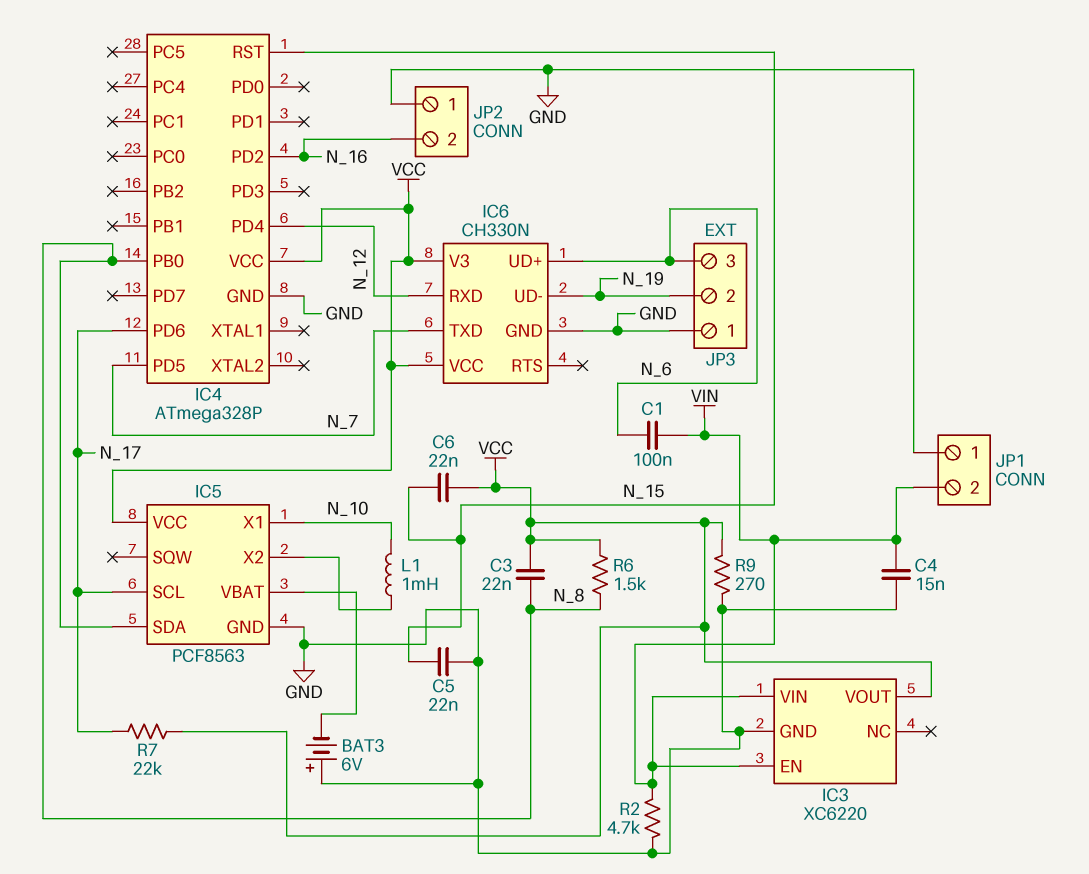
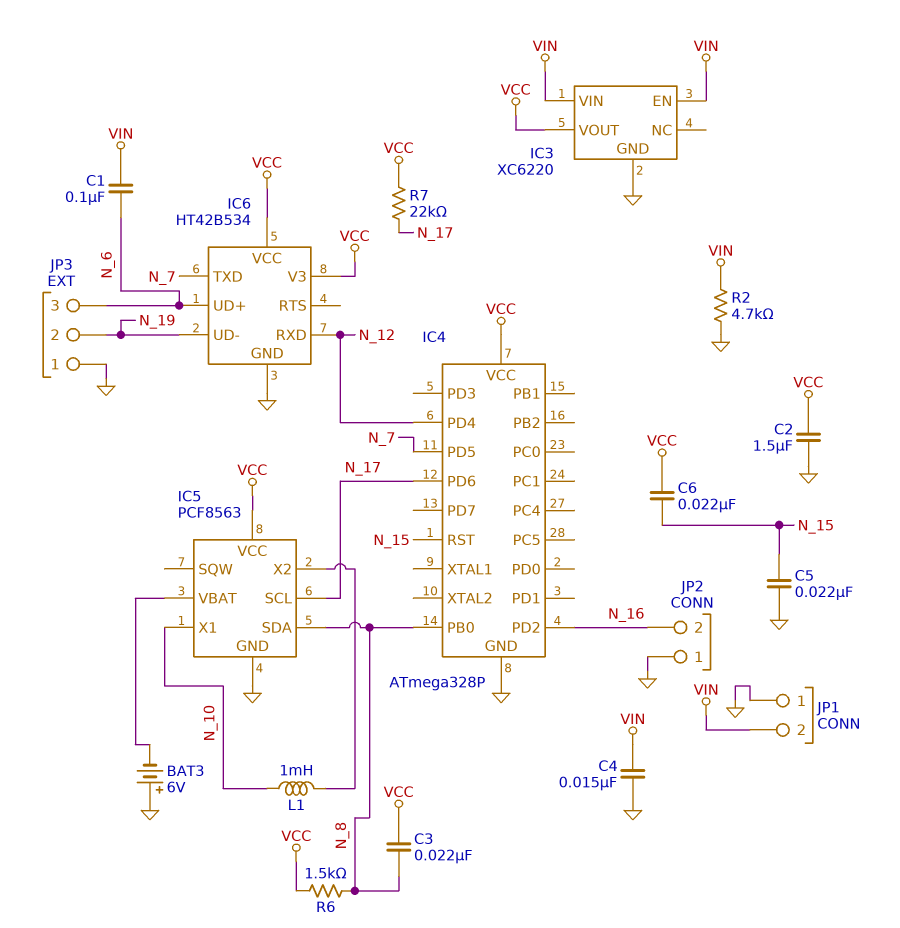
C2: none -> 1.5uF (GND, VCC)
IC6: CH330N -> HT42B534
R9: 270 (GND, VCC) -> none

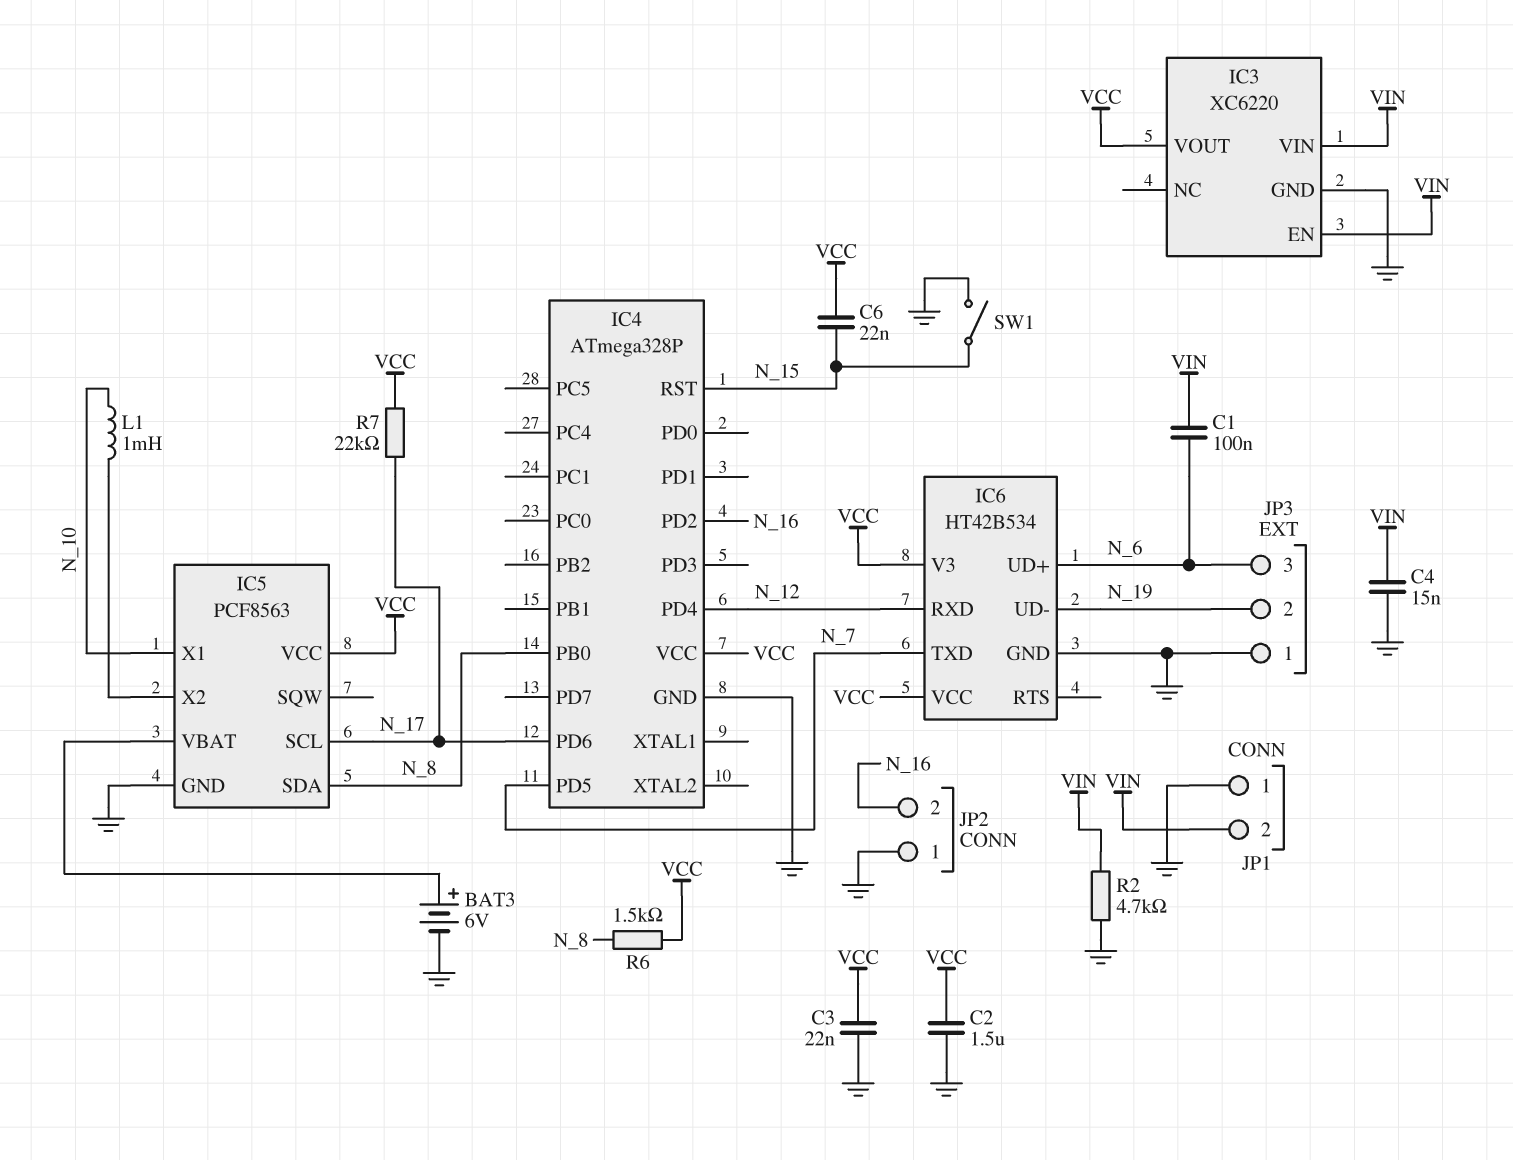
BAT3: 6V (plus GND, minus IC5/VBAT) -> 6V (plus IC5/VBAT, minus GND)
C3: 22nF (N_8, VCC) -> 22nF (GND, VCC)
C5: 22nF (GND, N_15) -> none
SW1: none -> switch (GND, N_15)

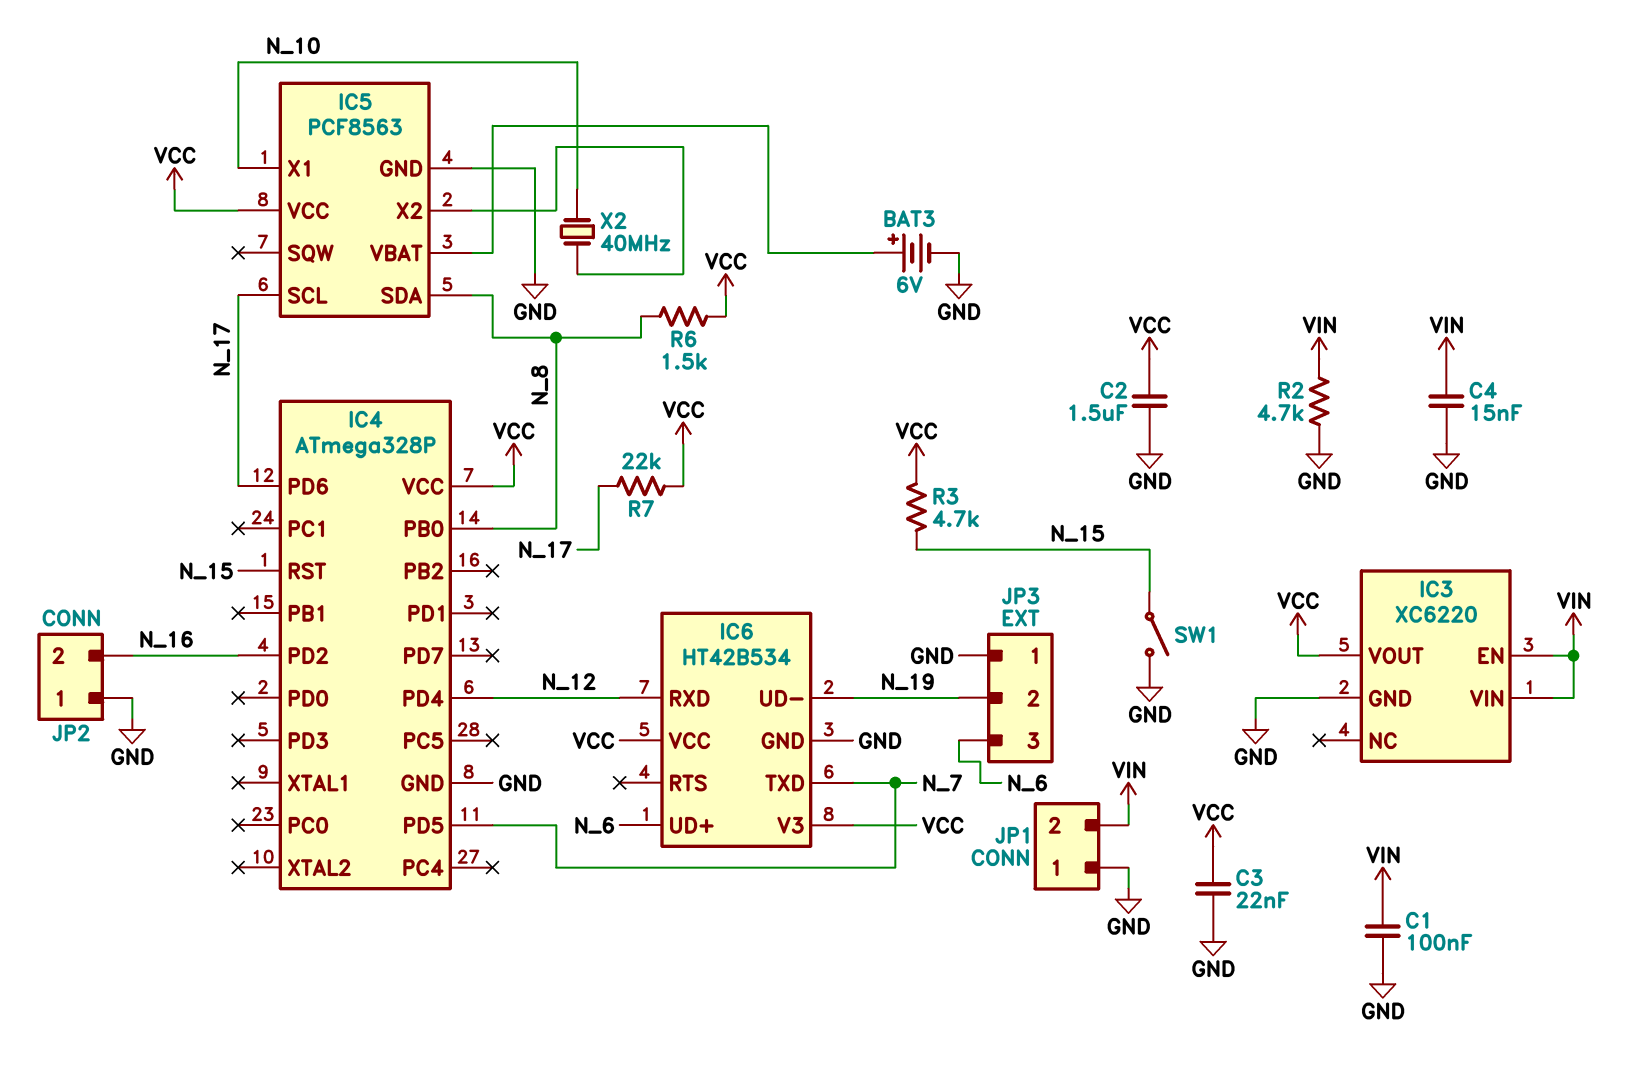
C1: 100nF (N_6, VIN) -> 100nF (GND, VIN)
C6: 22nF (N_15, VCC) -> none
L1: 1mH (IC5/X2, N_10) -> none
R3: none -> 4.7k (N_15, VCC)
X2: none -> 40MHz (IC5/X2, N_10)

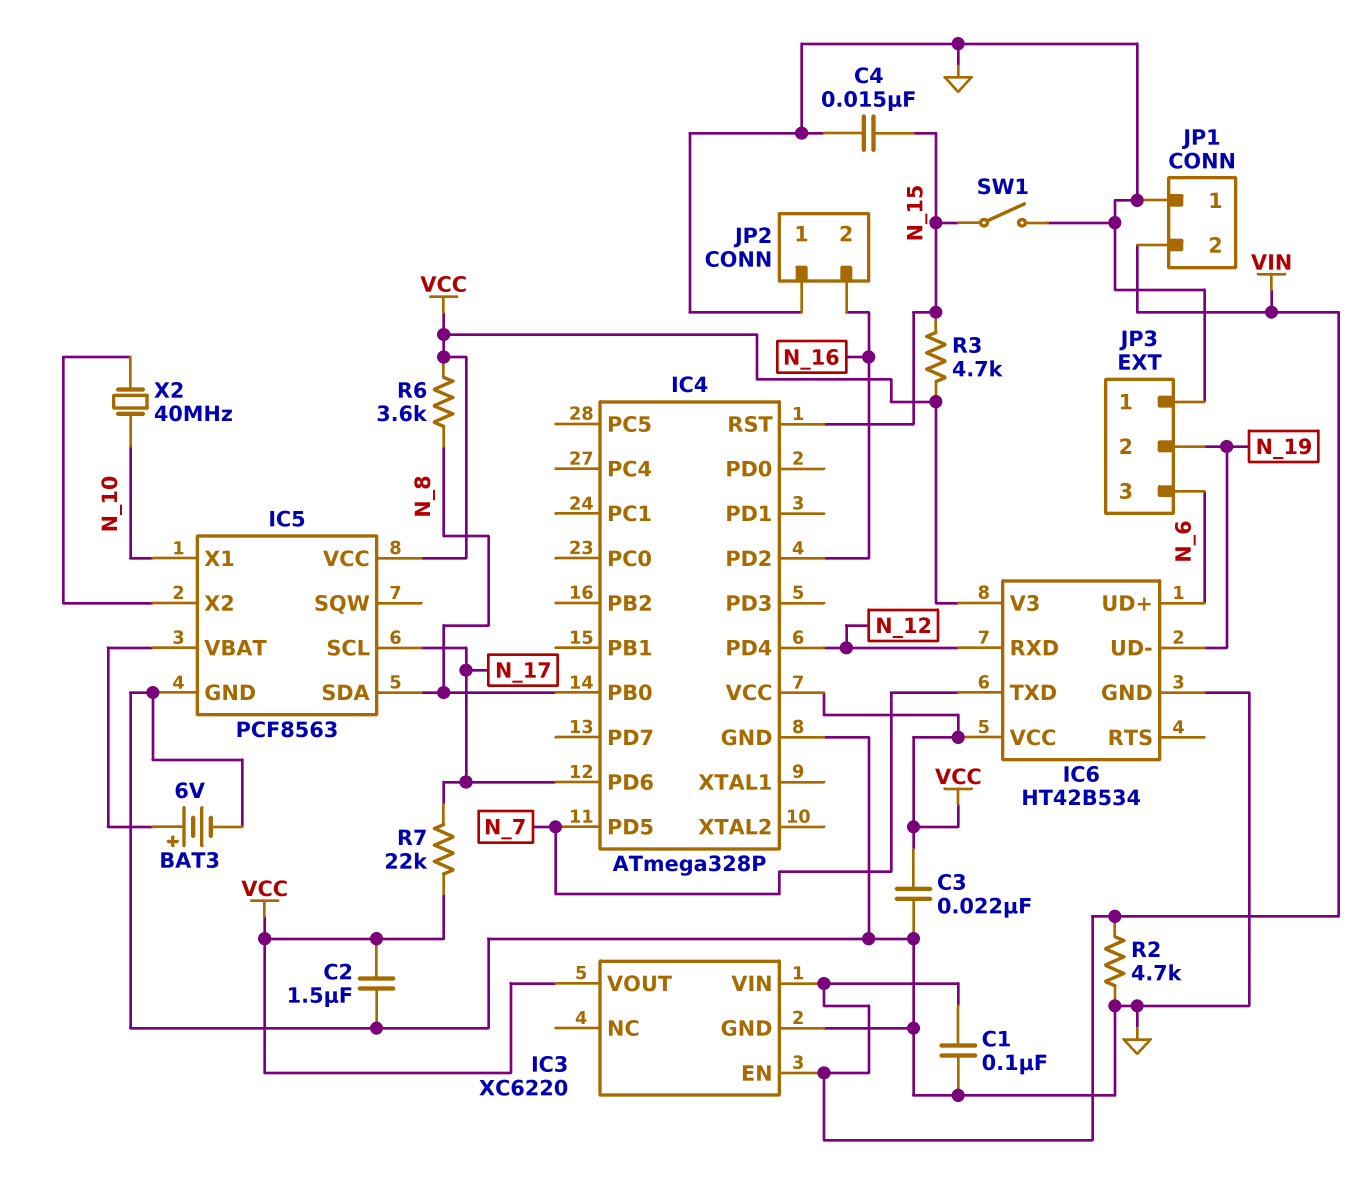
C4: 15nF (GND, VIN) -> 15nF (GND, N_15)
R6: 1.5k (N_8, VCC) -> 3.6k (N_8, VCC)

